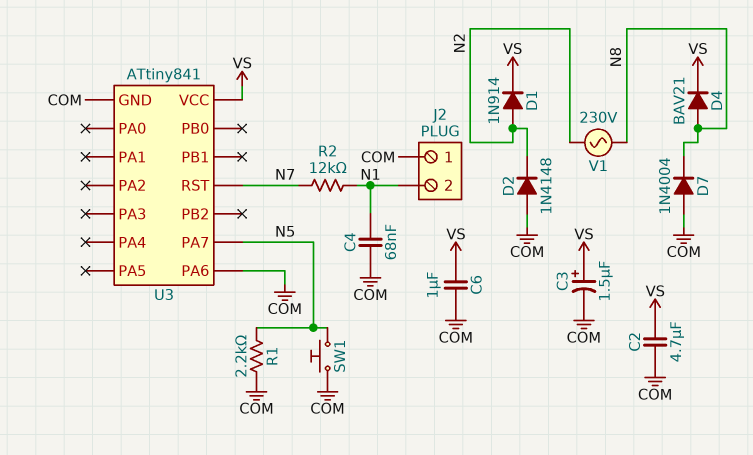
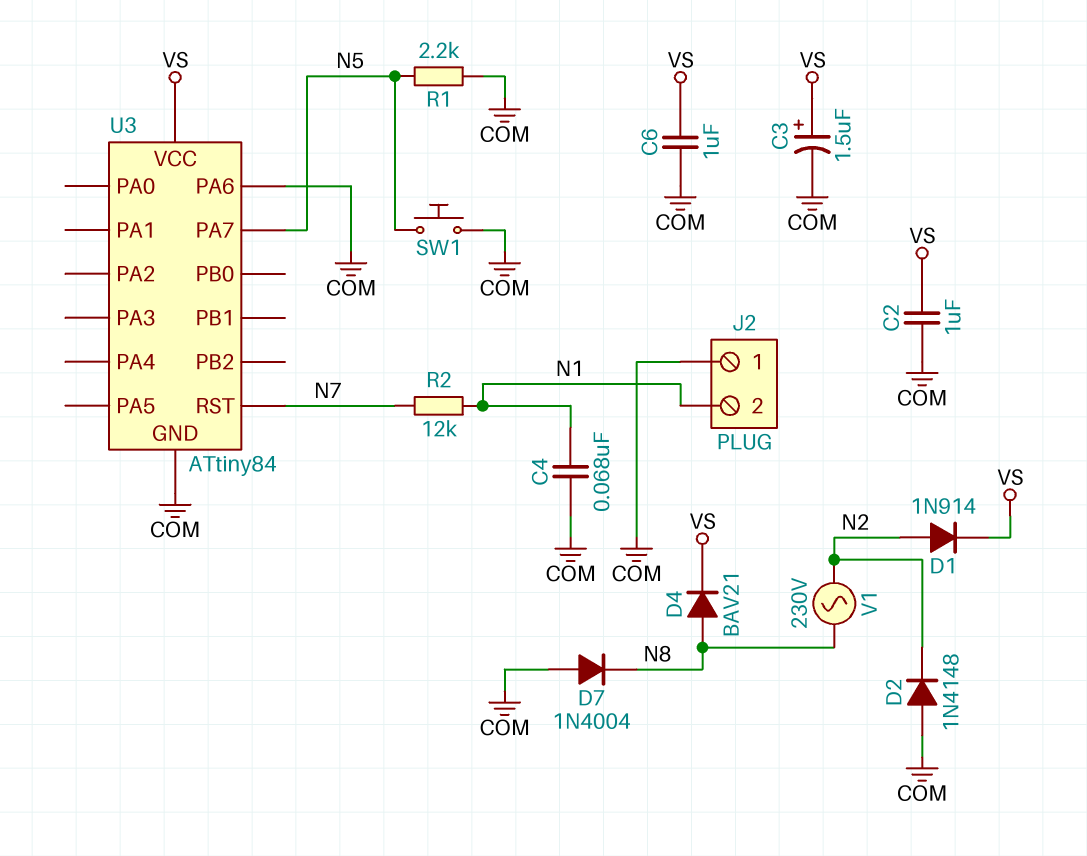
C2: 4.7uF (COM, VS) -> 1uF (COM, VS)
U3: ATtiny841 -> ATtiny84

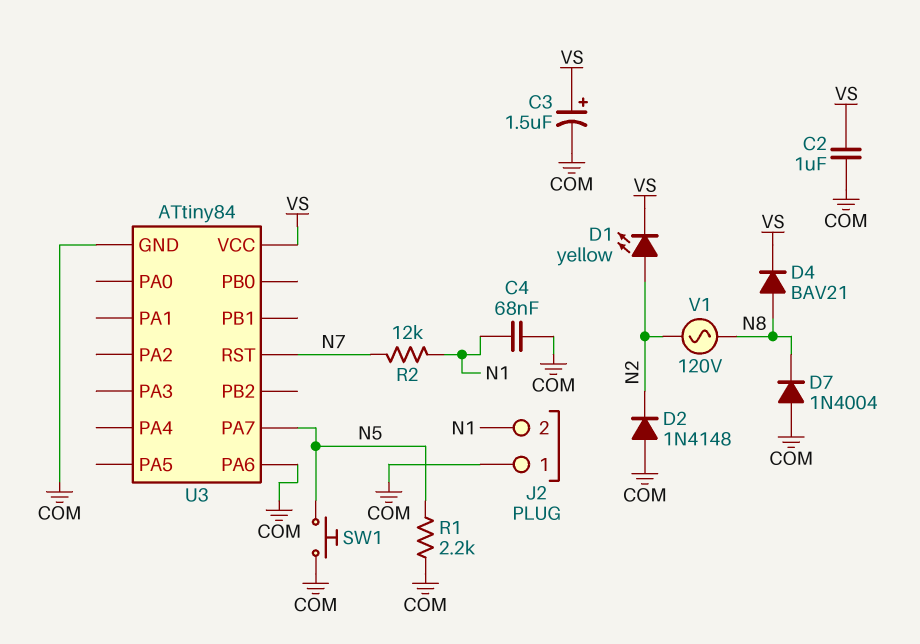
C6: 1uF (COM, VS) -> none
D1: diode 1N914 (A N2, K VS) -> LED yellow (A N2, K VS)
V1: AC 230V (N2, N8) -> AC 120V (N2, N8)

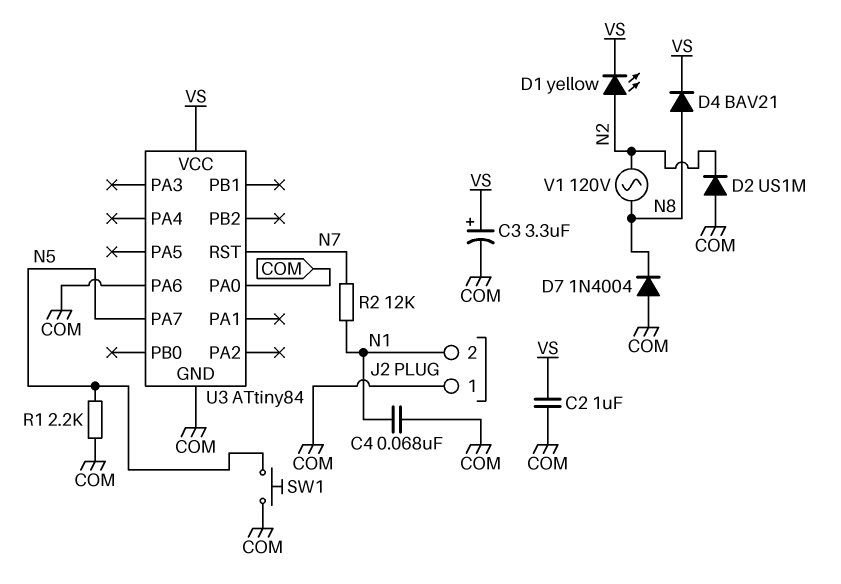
C3: 1.5uF (plus VS, minus COM) -> 3.3uF (plus VS, minus COM)
D2: diode 1N4148 (A COM, K N2) -> diode US1M (A COM, K N2)
U3 pin PA0: none -> COM

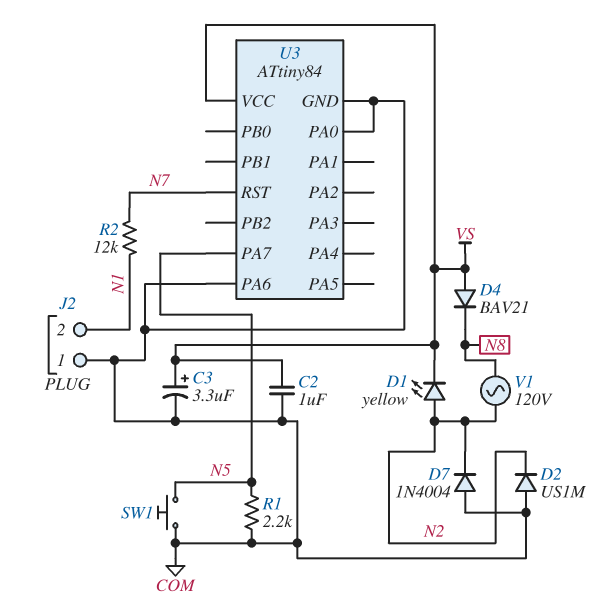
C4: 68nF (COM, N1) -> none
D4: diode BAV21 (A N8, K VS) -> diode BAV21 (A VS, K N8)
D7: diode 1N4004 (A COM, K N8) -> diode 1N4004 (A COM, K N2)

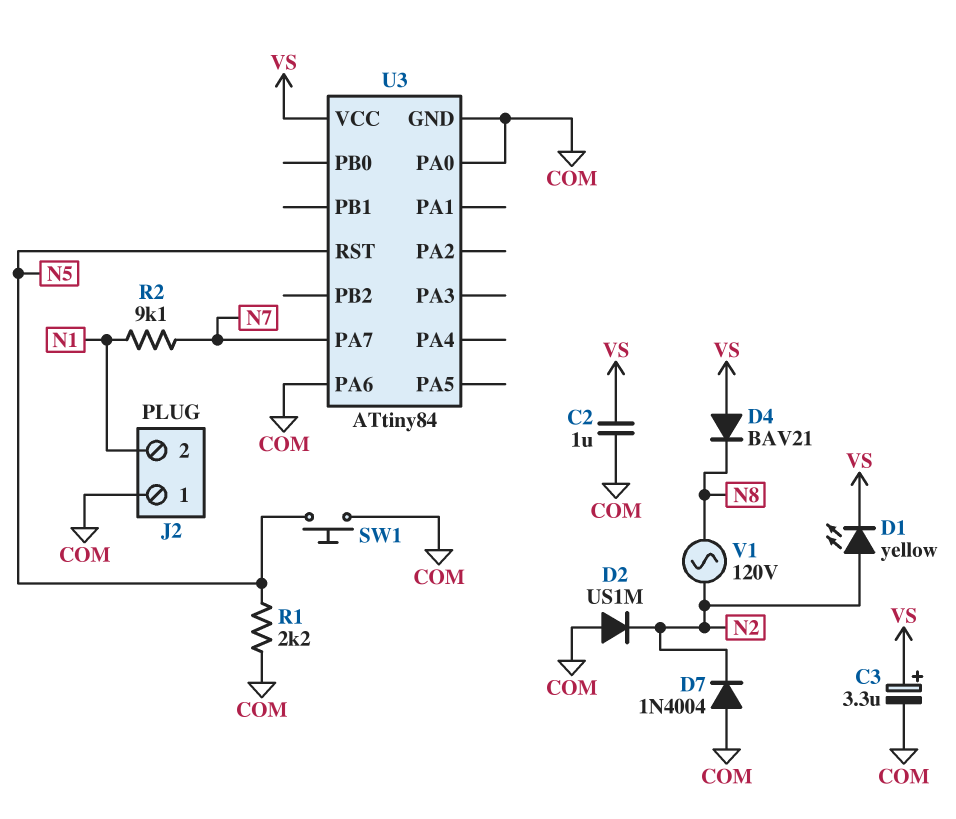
R2: 12k (N1, N7) -> 9.1k (N1, N7)
U3 pin PA7: N5 -> N7
U3 pin RST: N7 -> N5

